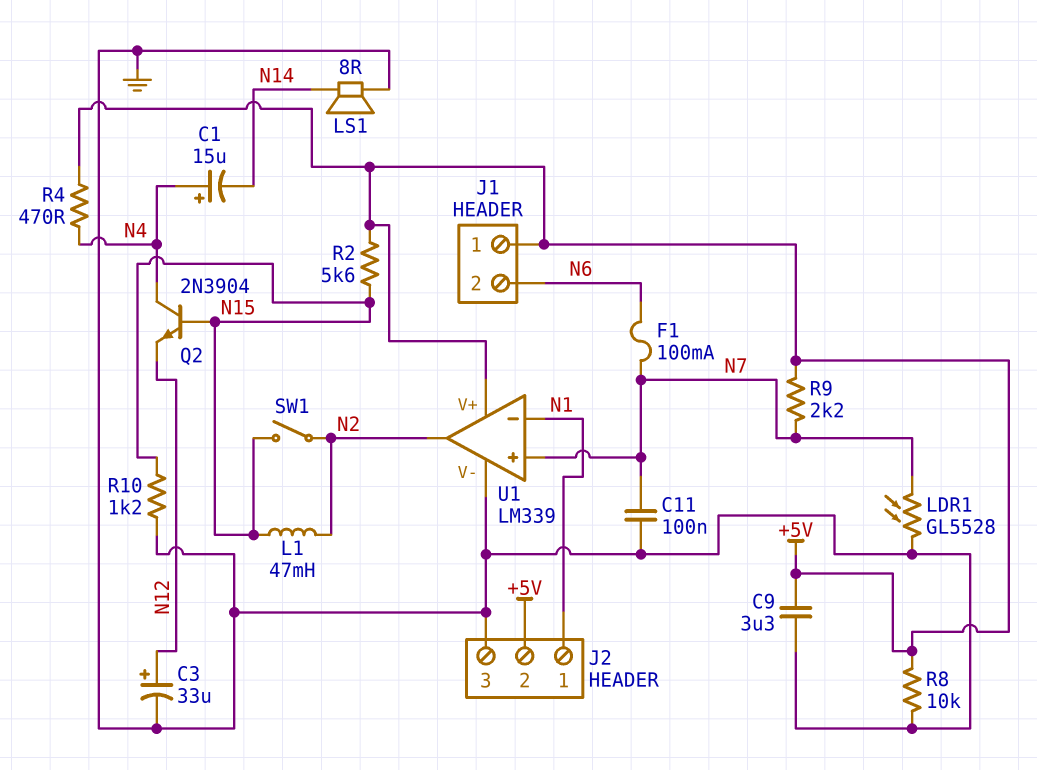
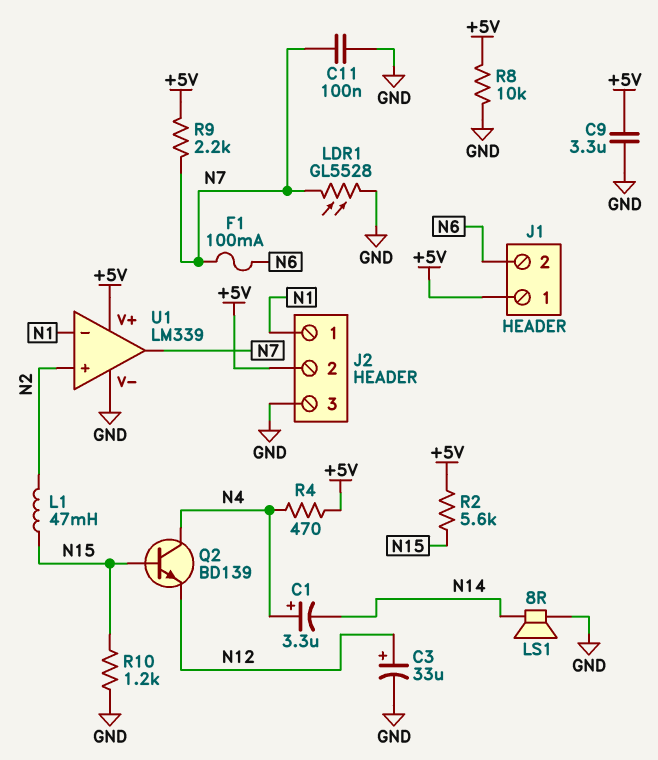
C1: 15uF (plus N4, minus N14) -> 3.3uF (plus N4, minus N14)
Q2: NPN 2N3904 (B N15, C N4, E N12) -> NPN BD139 (B N15, C N4, E N12)
SW1: switch (N2, N15) -> none
U1 pin in+: N7 -> N2
U1 pin out: N2 -> N7

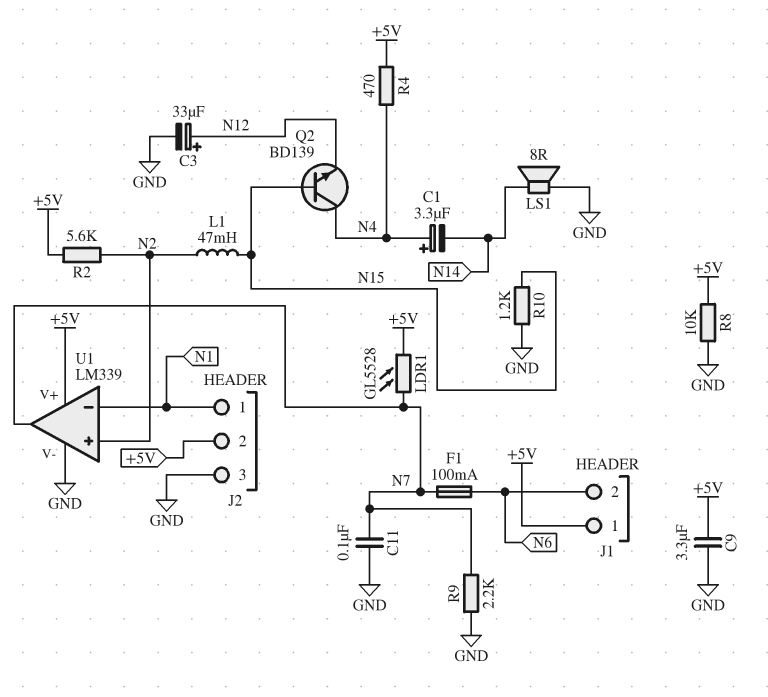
LDR1: GL5528 (GND, N7) -> GL5528 (+5V, N7)
R2: 5.6k (+5V, N15) -> 5.6k (+5V, N2)
R9: 2.2k (+5V, N7) -> 2.2k (GND, N7)

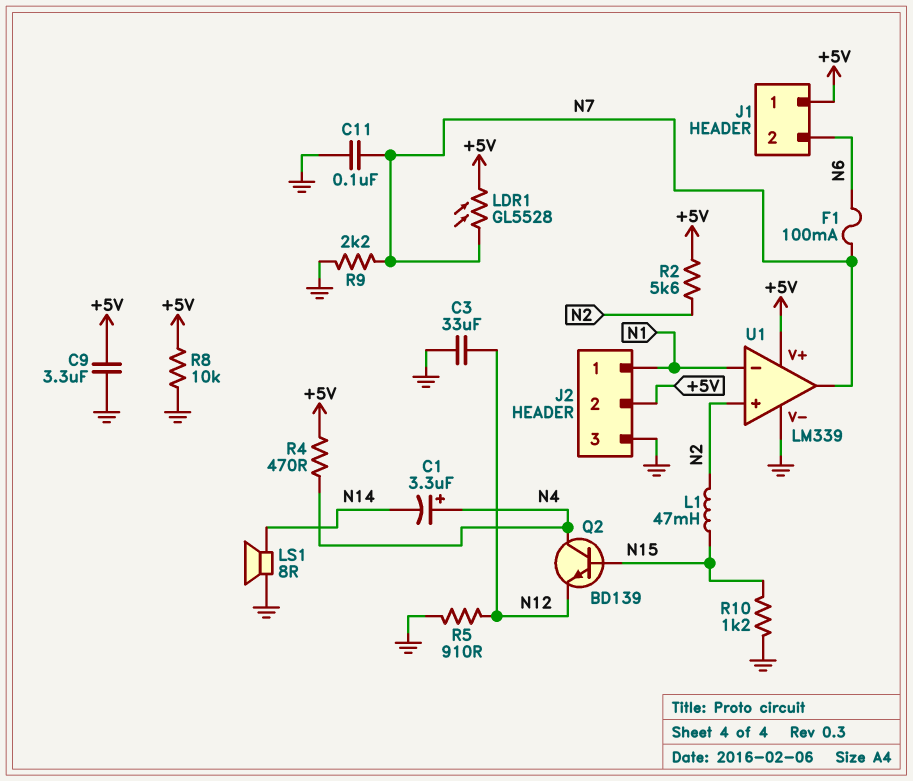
C3: 33uF (plus N12, minus GND) -> 33uF (GND, N12)
R5: none -> 910 (GND, N12)

